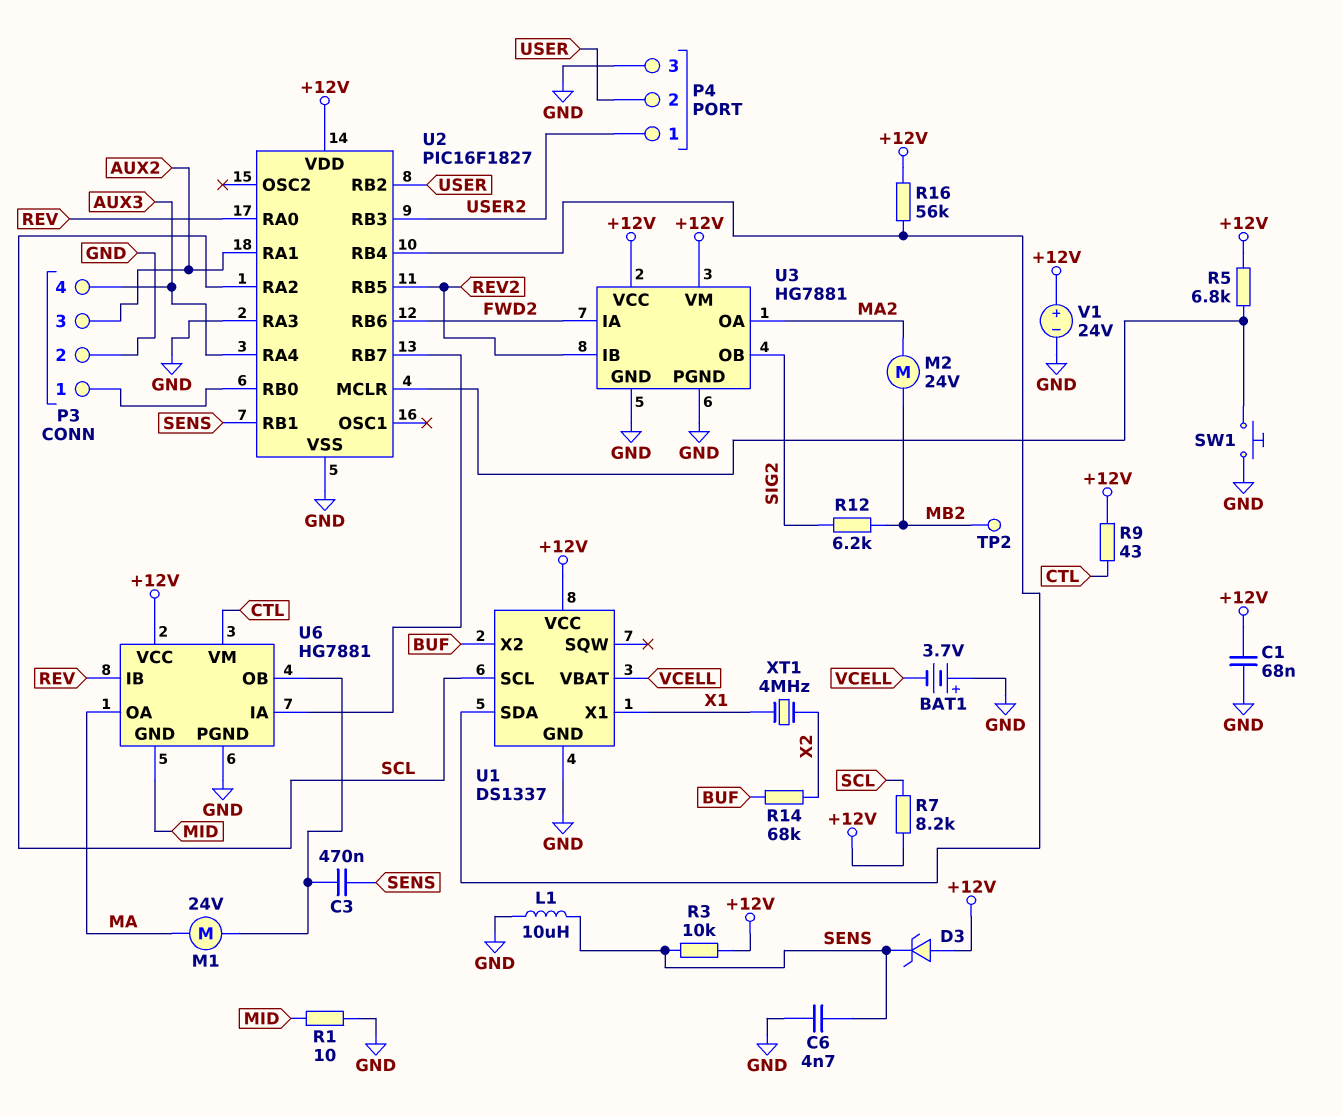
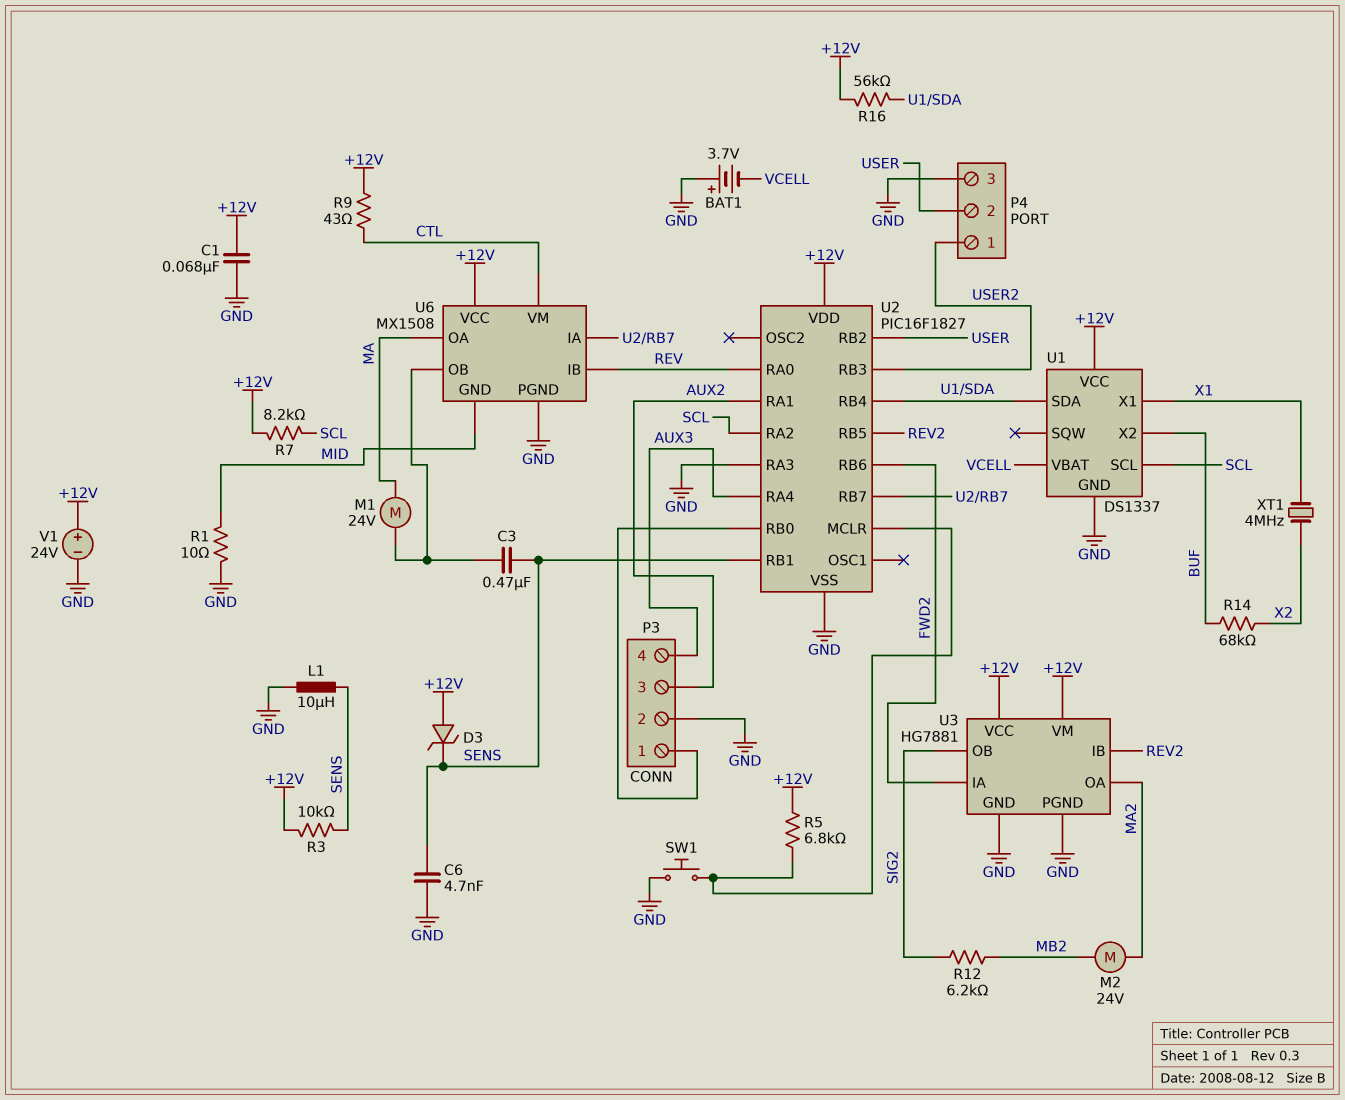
TP2: test point (MB2) -> none
U6: HG7881 -> MX1508

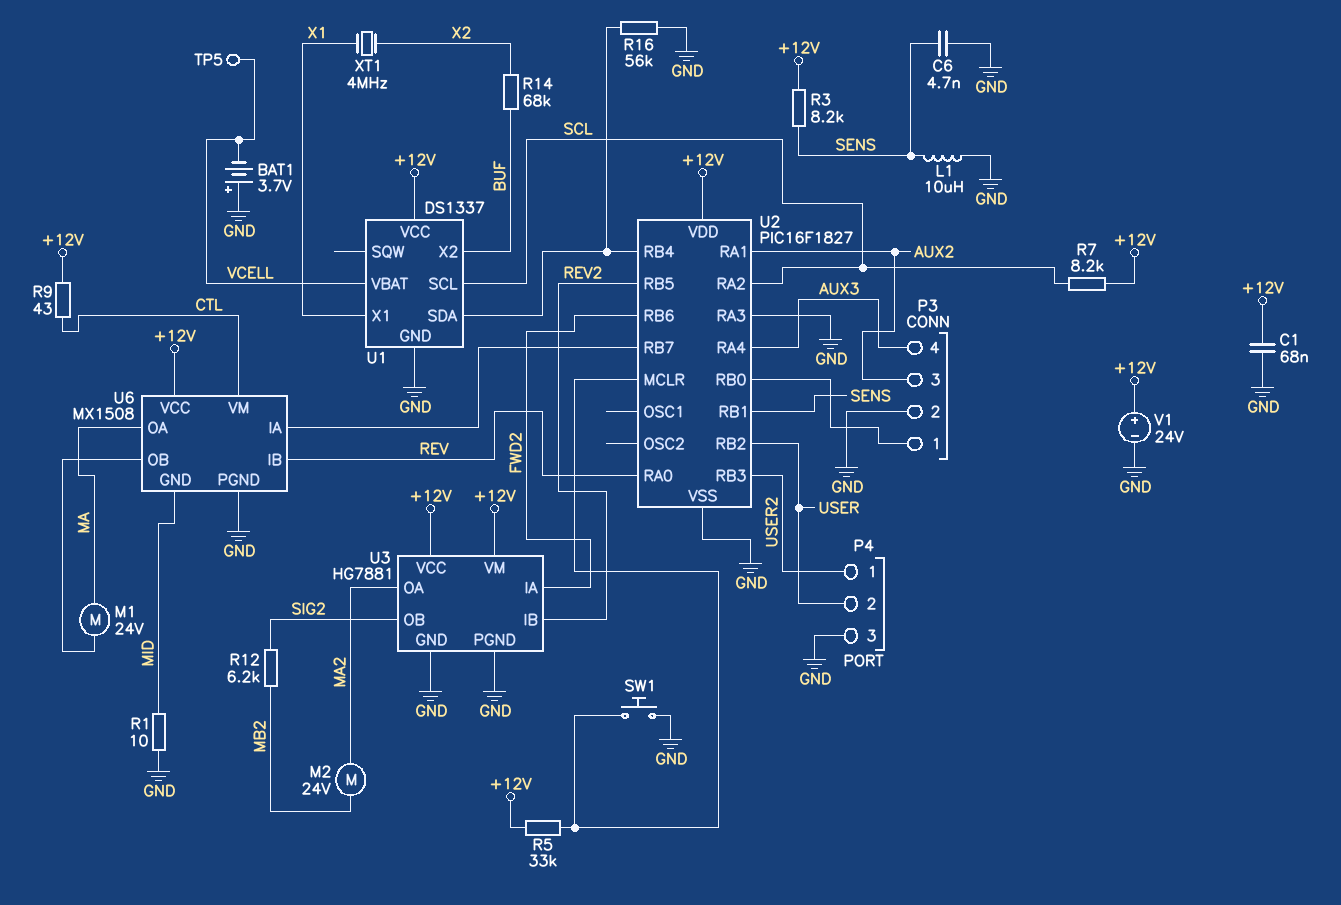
C3: 470nF (SENS, U6/OB) -> none
D3: zener (A +12V, K SENS) -> none
R3: 10k (+12V, SENS) -> 8.2k (+12V, SENS)
R5: 6.8k (+12V, U2/MCLR) -> 33k (+12V, U2/MCLR)
R16: 56k (+12V, U1/SDA) -> 56k (GND, U1/SDA)
TP5: none -> test point (VCELL)

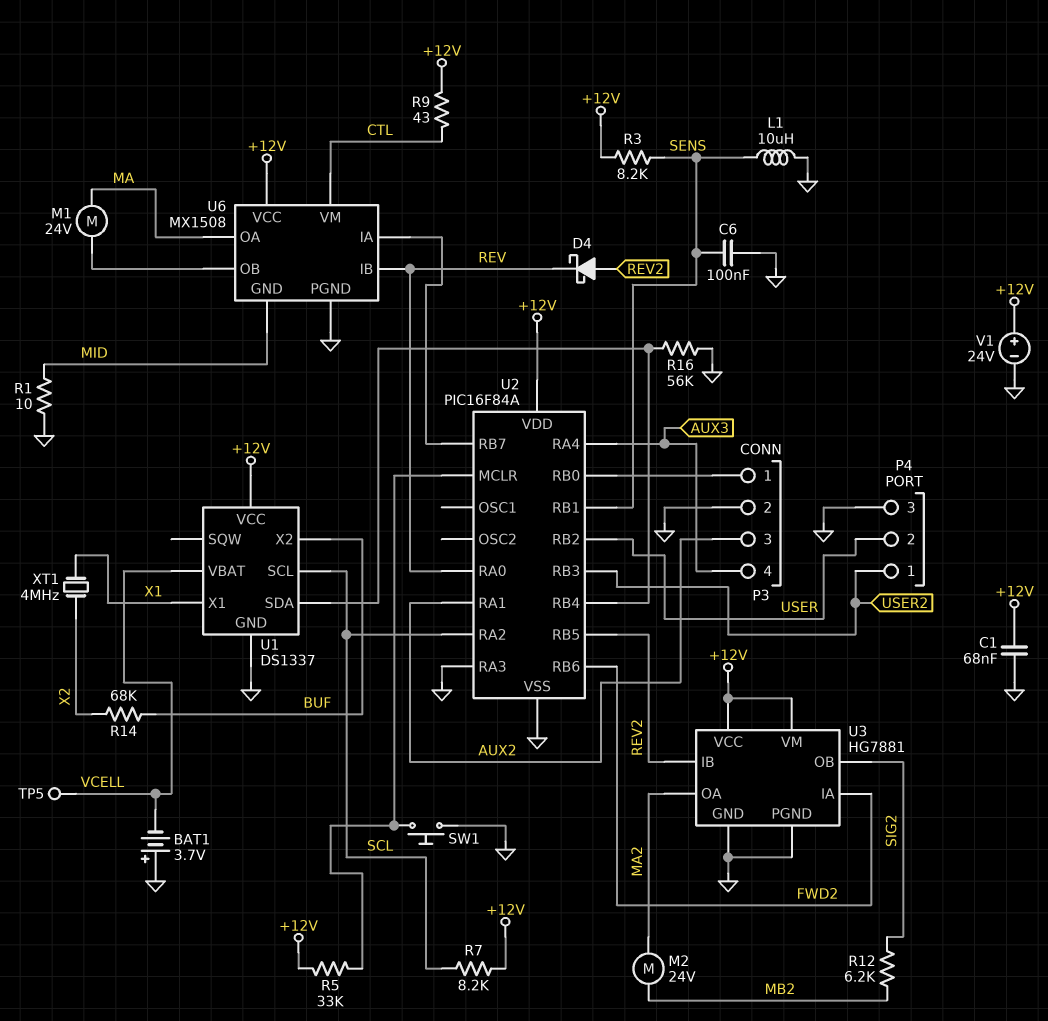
C6: 4.7nF (GND, SENS) -> 100nF (GND, SENS)
D4: none -> schottky (A REV2, K REV)
U2: PIC16F1827 -> PIC16F84A

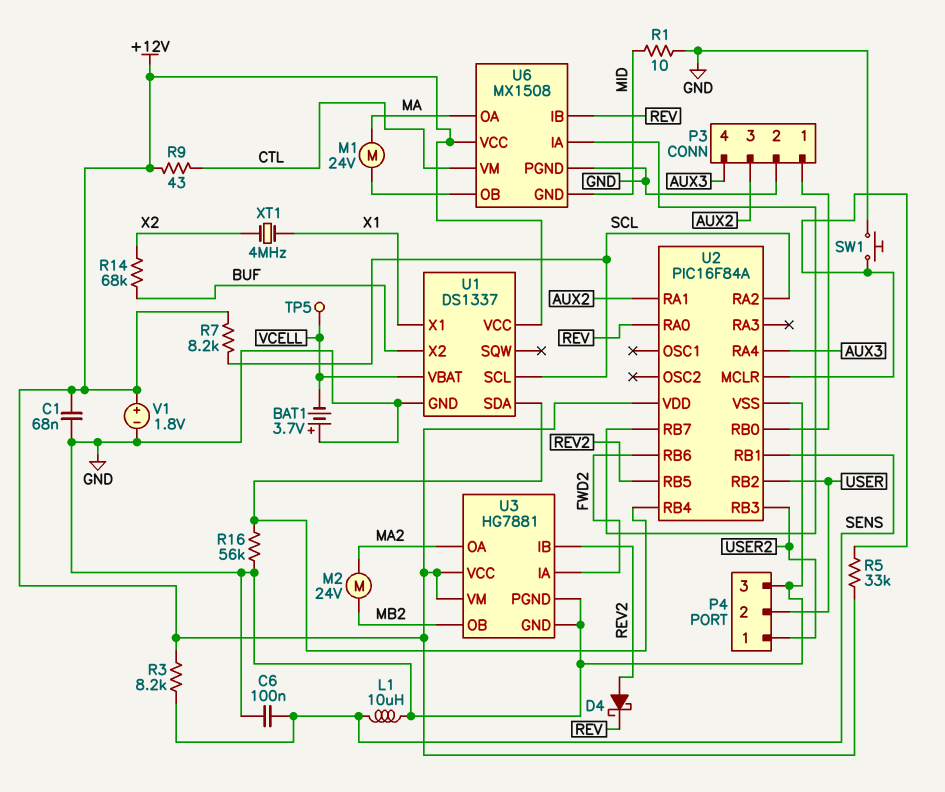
R12: 6.2k (MB2, SIG2) -> none
U2 pin RA3: GND -> none
U3 pin OB: SIG2 -> MB2
V1: 24V (plus +12V, minus GND) -> 1.8V (plus +12V, minus GND)

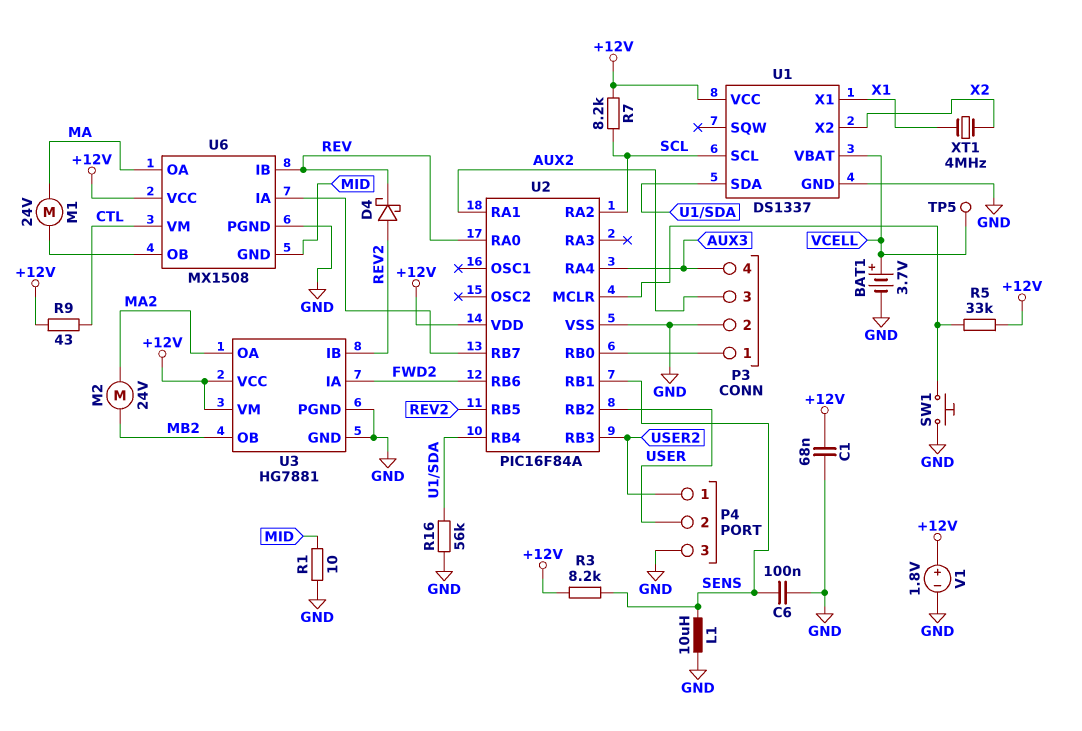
BAT1: 3.7V (plus GND, minus VCELL) -> 3.7V (plus VCELL, minus GND)
R14: 68k (BUF, X2) -> none
U1 pin X2: BUF -> X2

